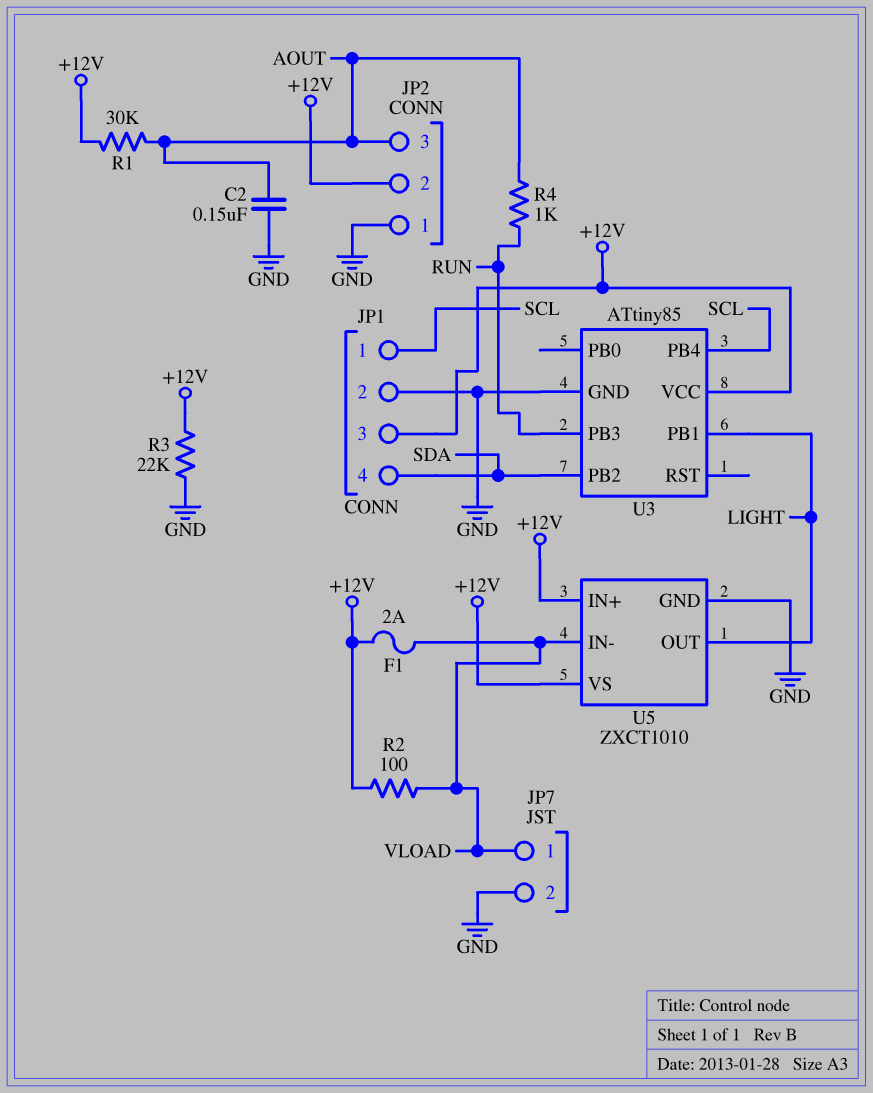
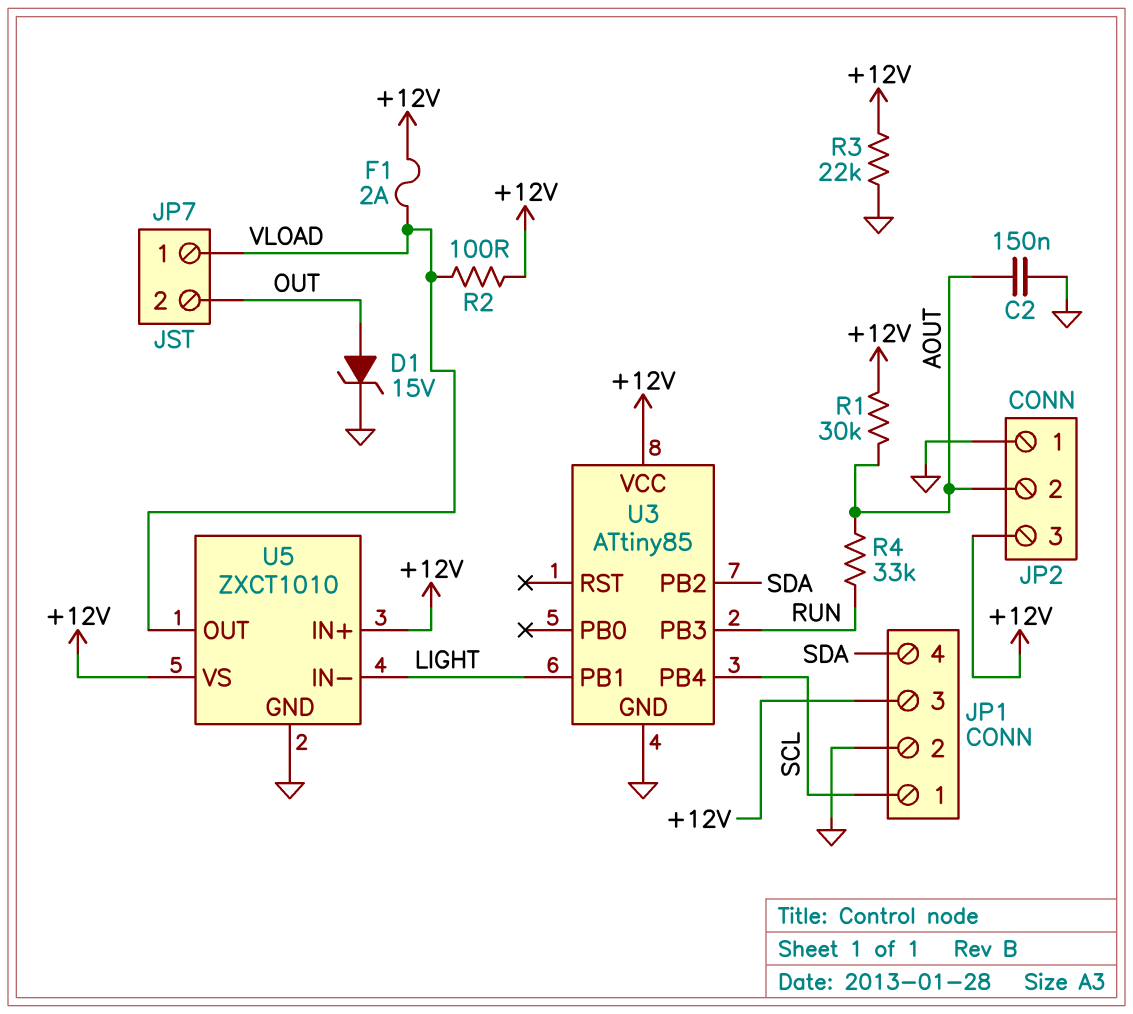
D1: none -> zener 15V (A OUT, K GND)
JP2 pin 2: +12V -> AOUT
JP2 pin 3: AOUT -> +12V
JP7 pin 2: GND -> OUT
R4: 1k (AOUT, RUN) -> 33k (AOUT, RUN)
U5 pin IN-: VLOAD -> LIGHT
U5 pin OUT: LIGHT -> VLOAD

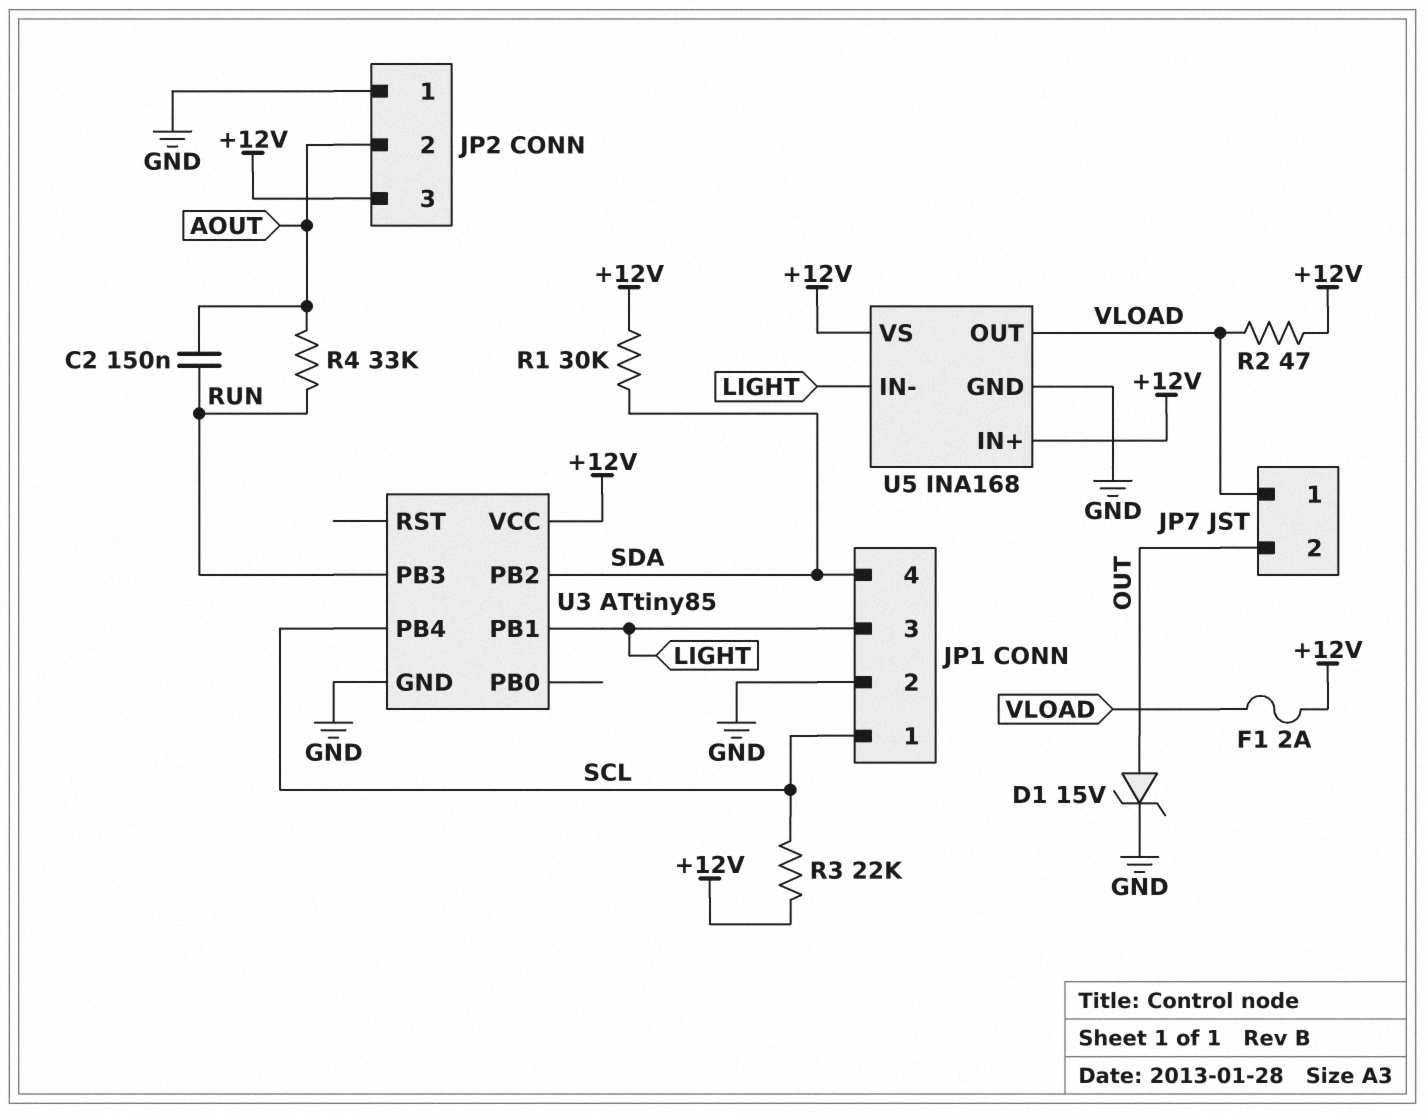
C2: 150nF (AOUT, GND) -> 150nF (AOUT, RUN)
JP1 pin 3: +12V -> LIGHT
R1: 30k (+12V, AOUT) -> 30k (+12V, SDA)
R2: 100 (+12V, VLOAD) -> 47 (+12V, VLOAD)
R3: 22k (+12V, GND) -> 22k (+12V, SCL)
U5: ZXCT1010 -> INA168

